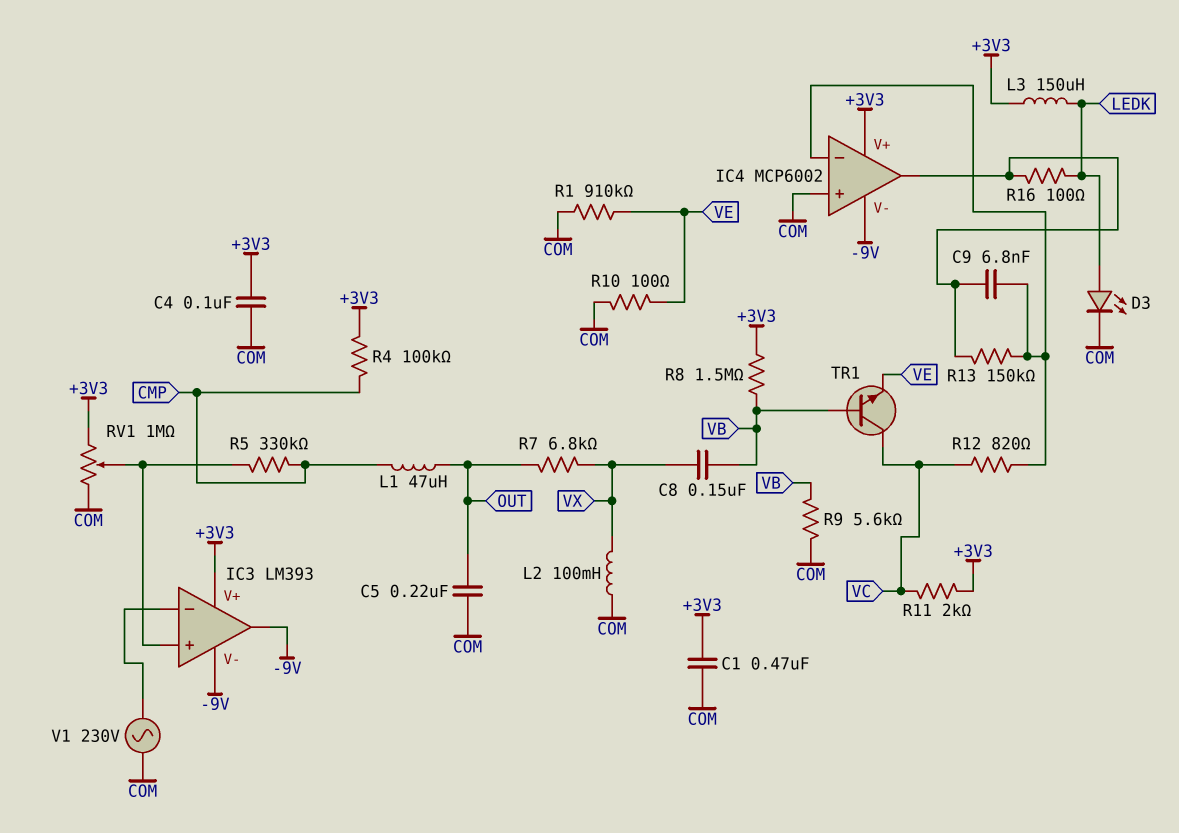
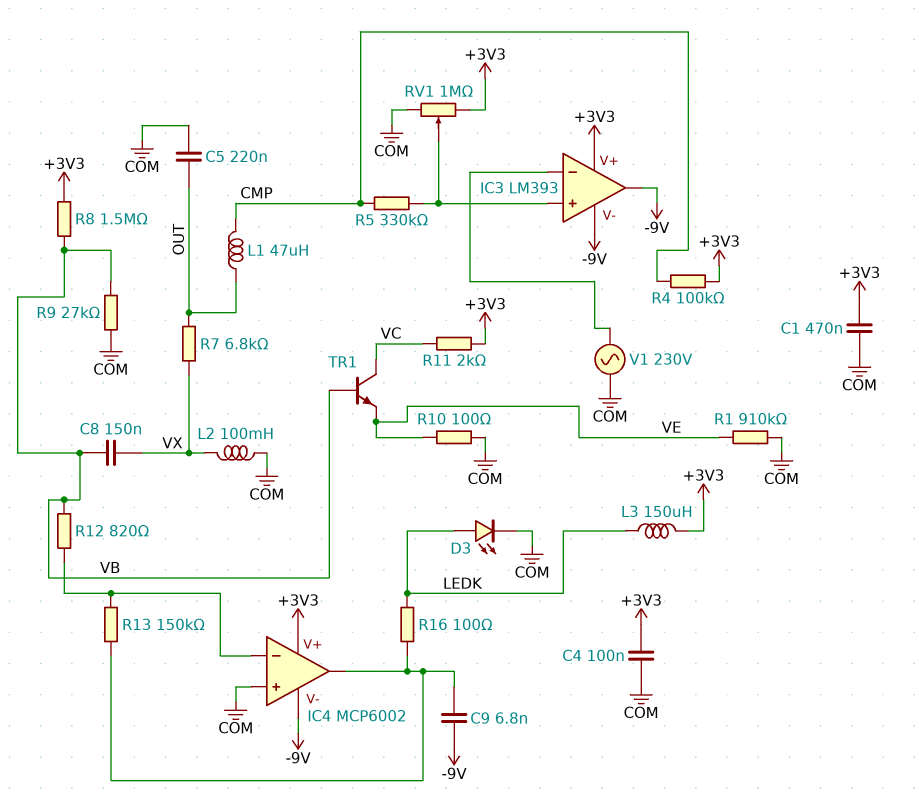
C9: 6.8nF (IC4/in-, IC4/out) -> 6.8nF (-9V, IC4/out)
R9: 5.6k (COM, VB) -> 27k (COM, VB)
R12: 820 (IC4/in-, VC) -> 820 (IC4/in-, VB)

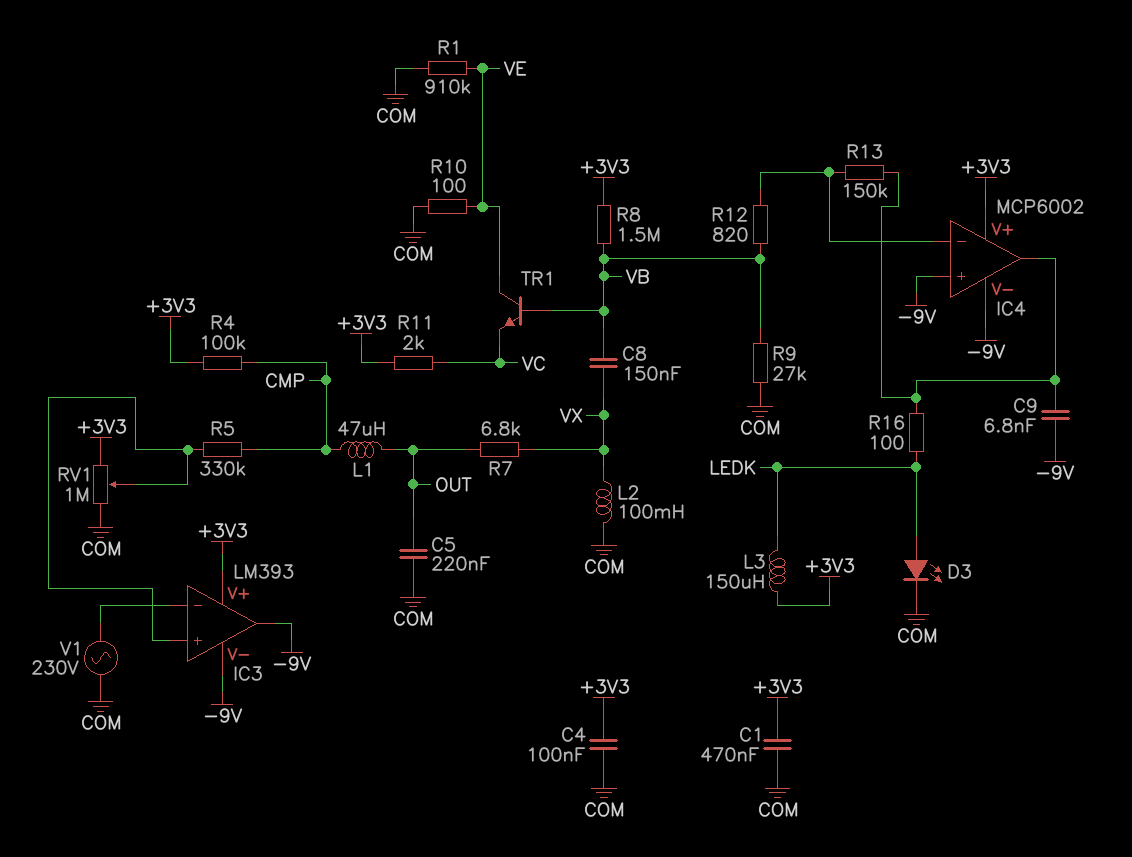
IC4 pin in+: COM -> -9V
TR1: NPN (B VB, C VC, E VE) -> NPN (B VB, C VE, E VC)

